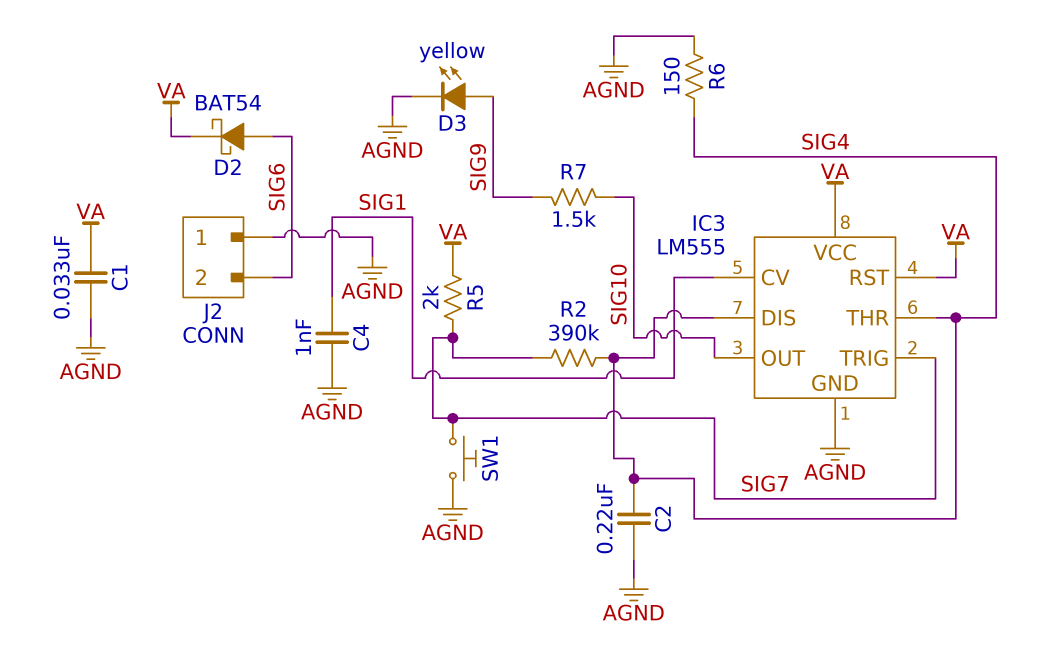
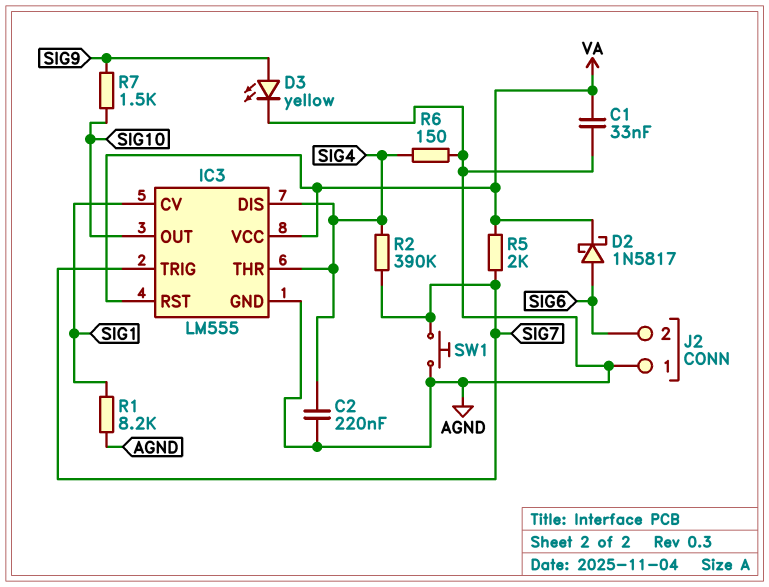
C4: 1nF (AGND, SIG1) -> none
D2: schottky BAT54 (A SIG6, K VA) -> schottky 1N5817 (A SIG6, K VA)
R1: none -> 8.2k (AGND, SIG1)

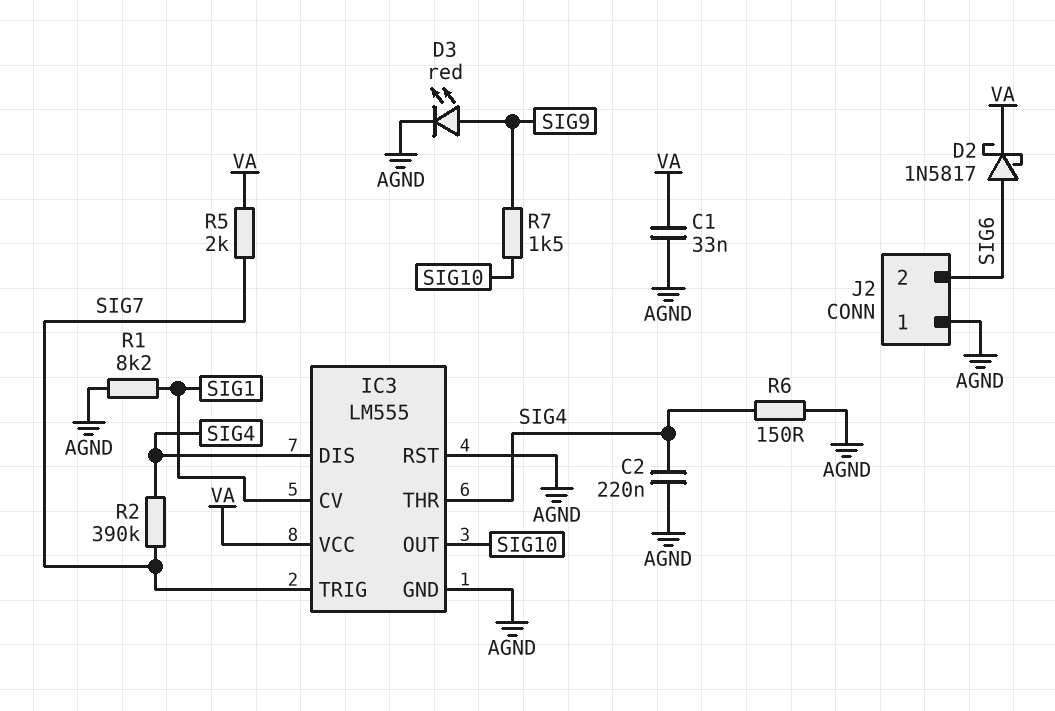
D3: LED yellow (A SIG9, K AGND) -> LED red (A SIG9, K AGND)
IC3 pin RST: VA -> AGND
SW1: button (AGND, SIG7) -> none

